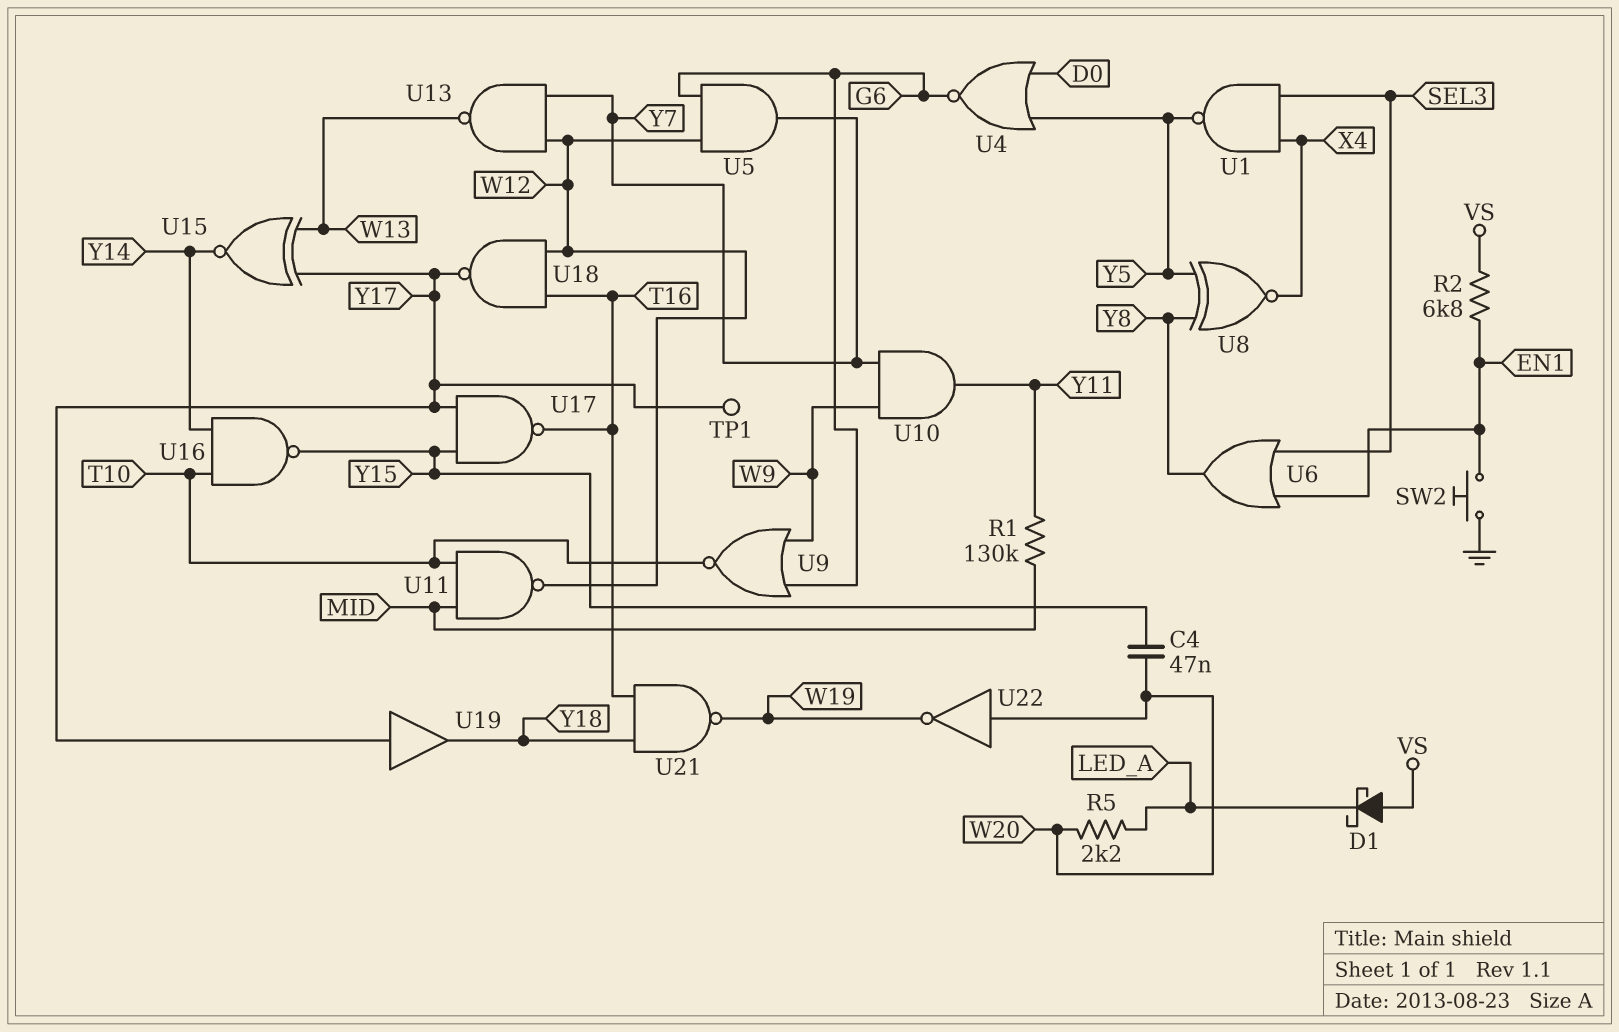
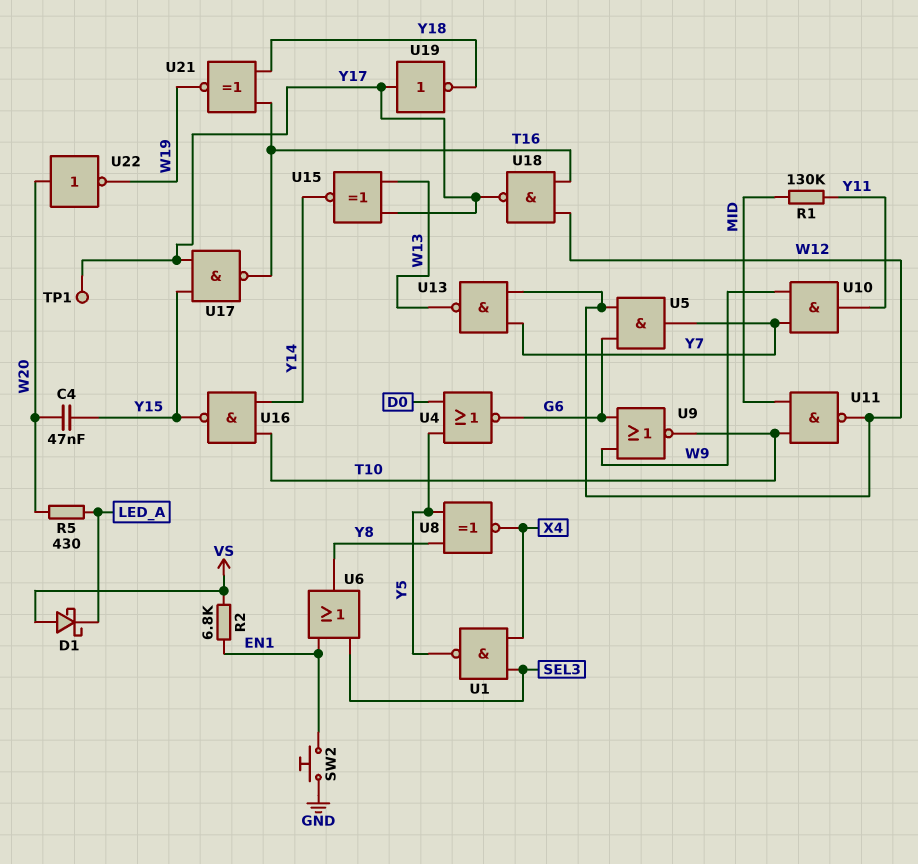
R5: 2.2k (LED_A, W20) -> 430 (LED_A, W20)
U19: buffer (in Y17, out Y18) -> NOT (in Y17, out Y18)
U21: NAND (in T16, in Y18, out W19) -> XNOR (in T16, in Y18, out W19)

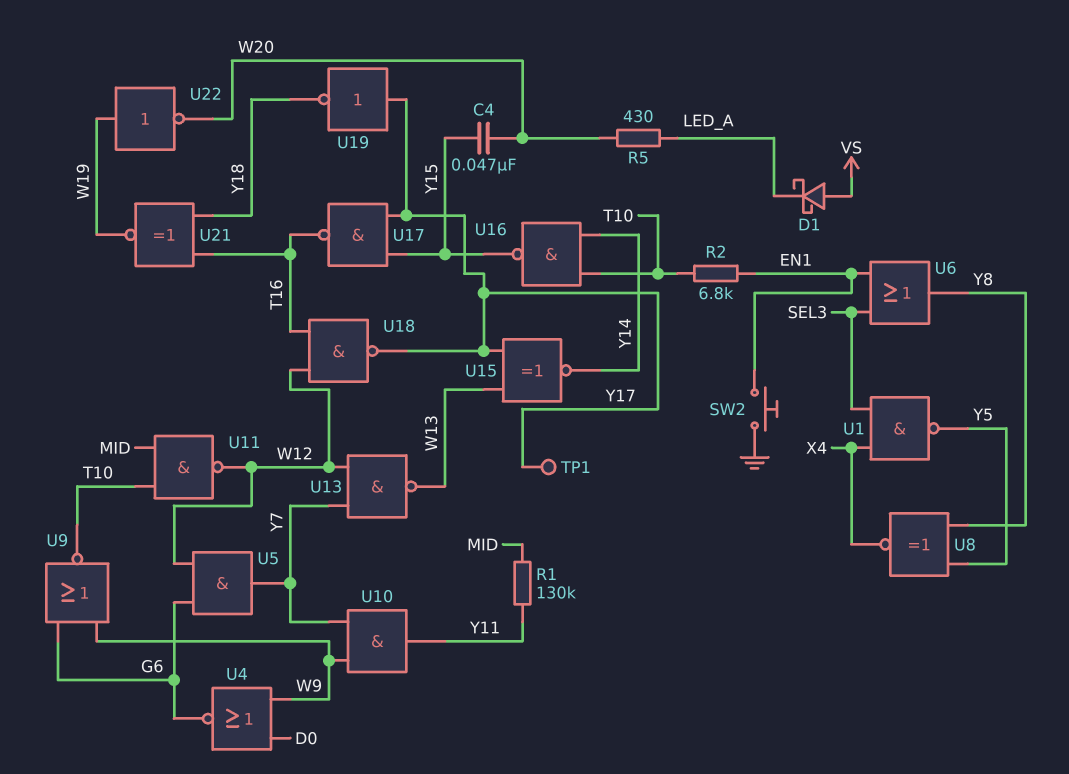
R2: 6.8k (EN1, VS) -> 6.8k (EN1, T10)
U4: NOR (in D0, in Y5, out G6) -> NOR (in D0, in W9, out G6)
U22: NOT (in W20, out W19) -> NOT (in W19, out W20)

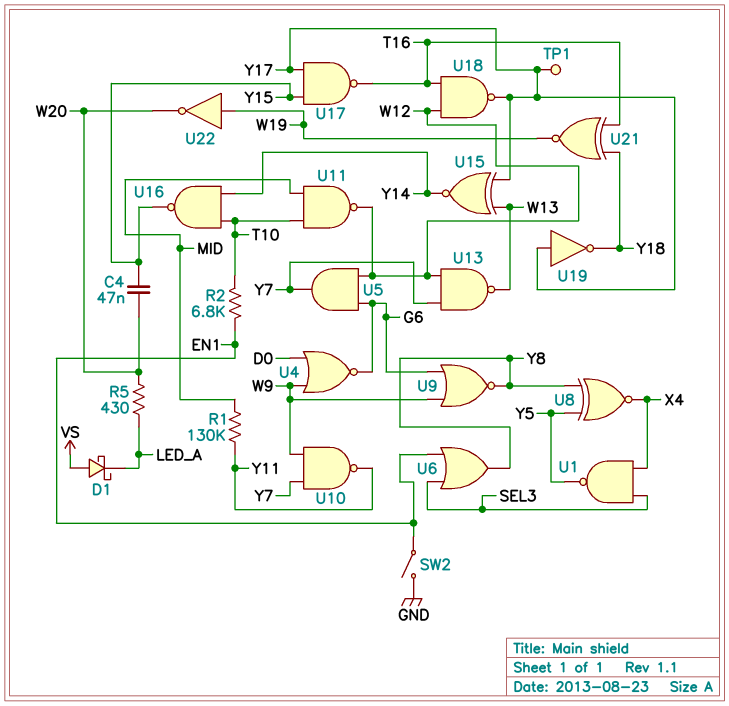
SW2: button (EN1, GND) -> switch (EN1, GND)
U9: NOR (in G6, in W9, out T10) -> NOR (in G6, in W9, out Y8)
U10: AND (in W9, in Y7, out Y11) -> NAND (in W9, in Y7, out Y11)

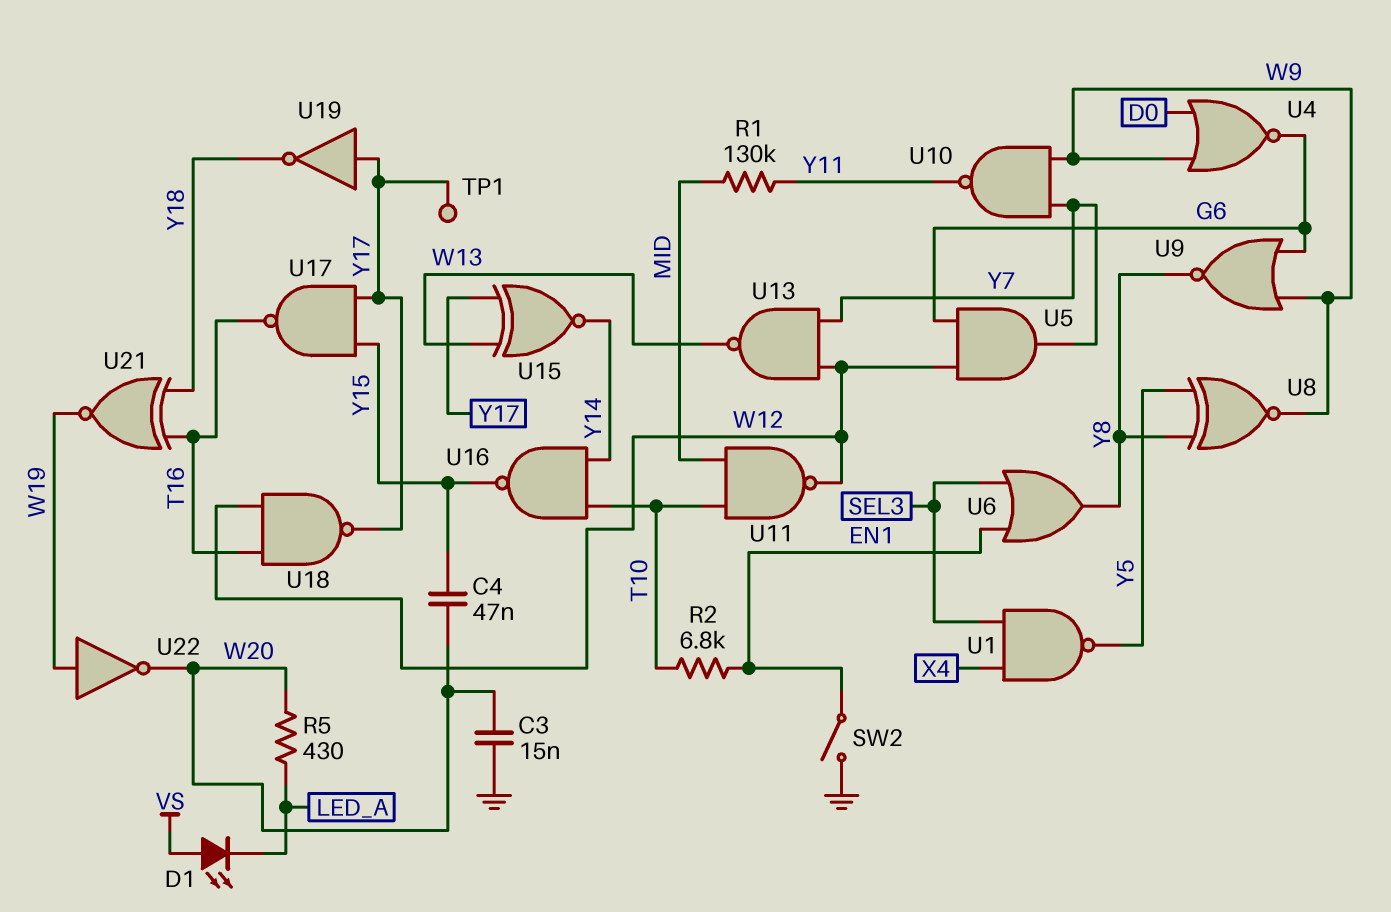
C3: none -> 15nF (GND, W20)
D1: schottky (A VS, K LED_A) -> LED (A VS, K LED_A)
U8: XNOR (in Y5, in Y8, out X4) -> XNOR (in Y5, in Y8, out W9)

